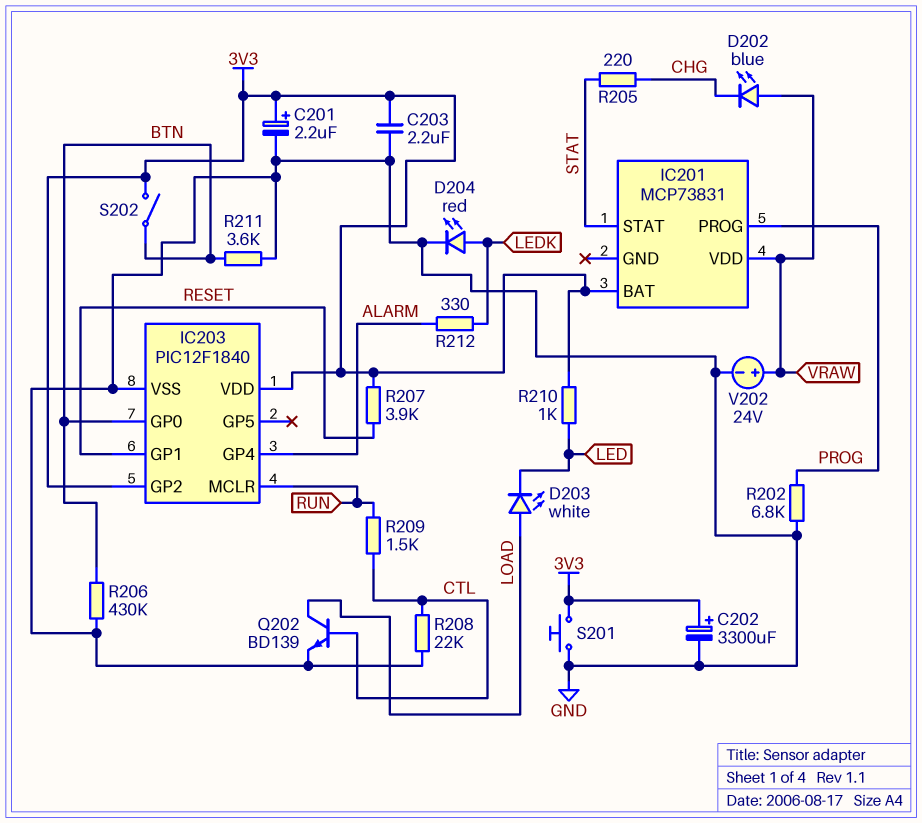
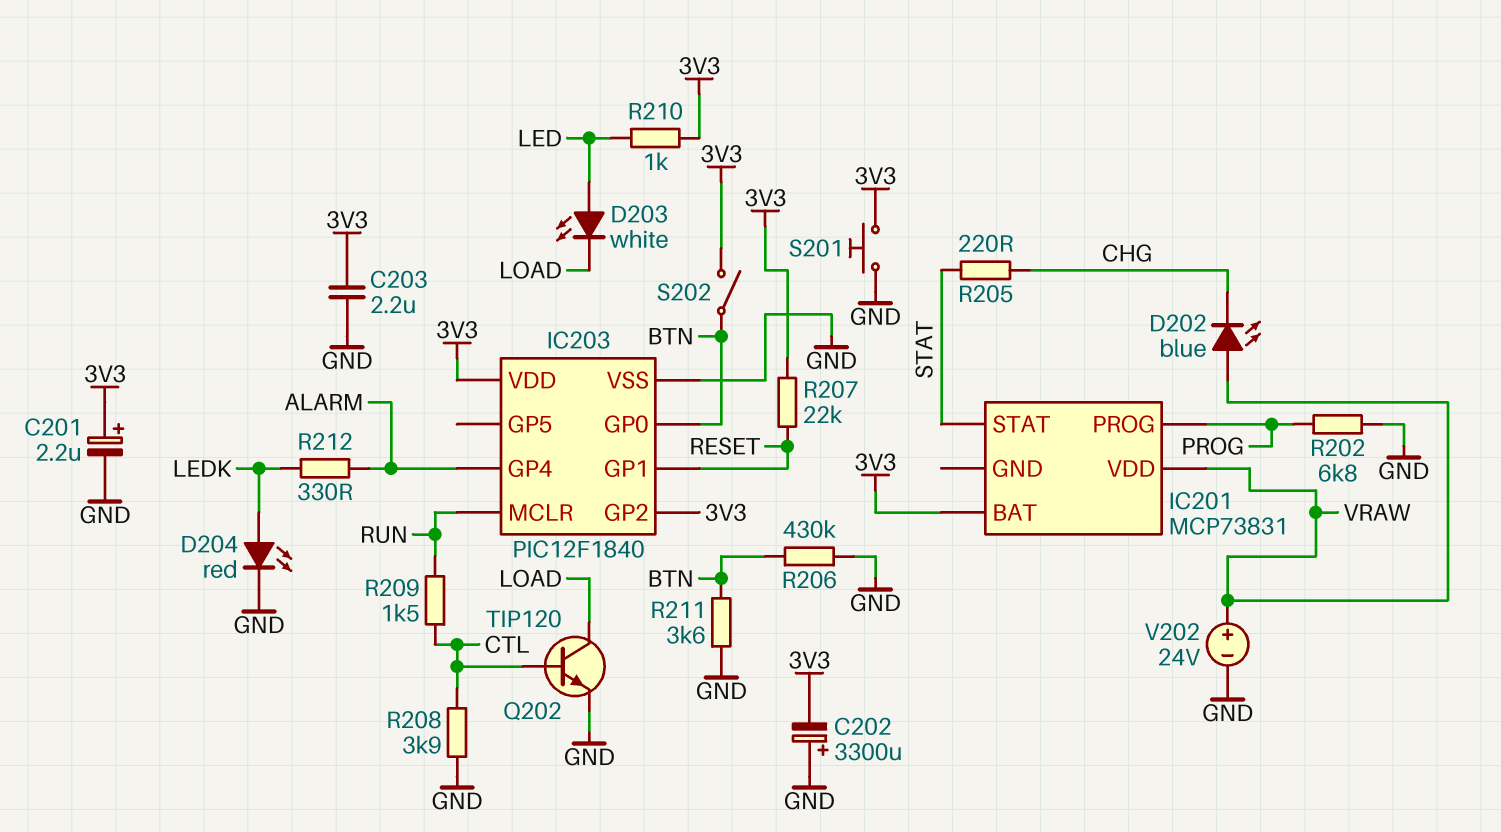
C202: 3300uF (plus 3V3, minus GND) -> 3300uF (plus GND, minus 3V3)
D203: LED white (A LOAD, K LED) -> LED white (A LED, K LOAD)
Q202: NPN BD139 (B CTL, C LOAD, E GND) -> NPN TIP120 (B CTL, C LOAD, E GND)
R207: 3.9k (3V3, RESET) -> 22k (3V3, RESET)
R208: 22k (CTL, GND) -> 3.9k (CTL, GND)

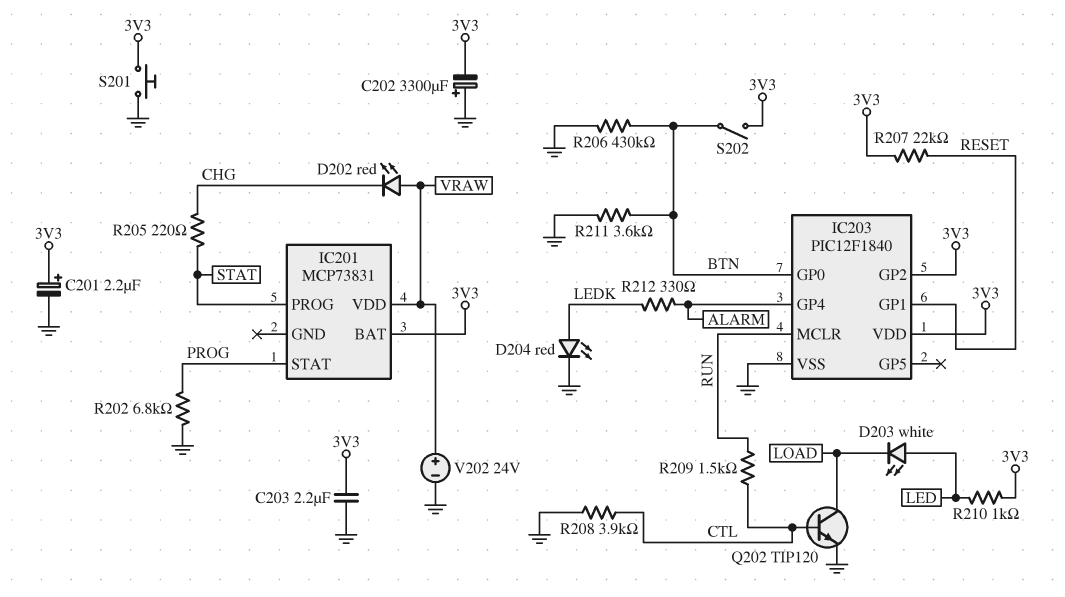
D202: LED blue (A VRAW, K CHG) -> LED red (A VRAW, K CHG)
IC201 pin PROG: PROG -> STAT
IC201 pin STAT: STAT -> PROG

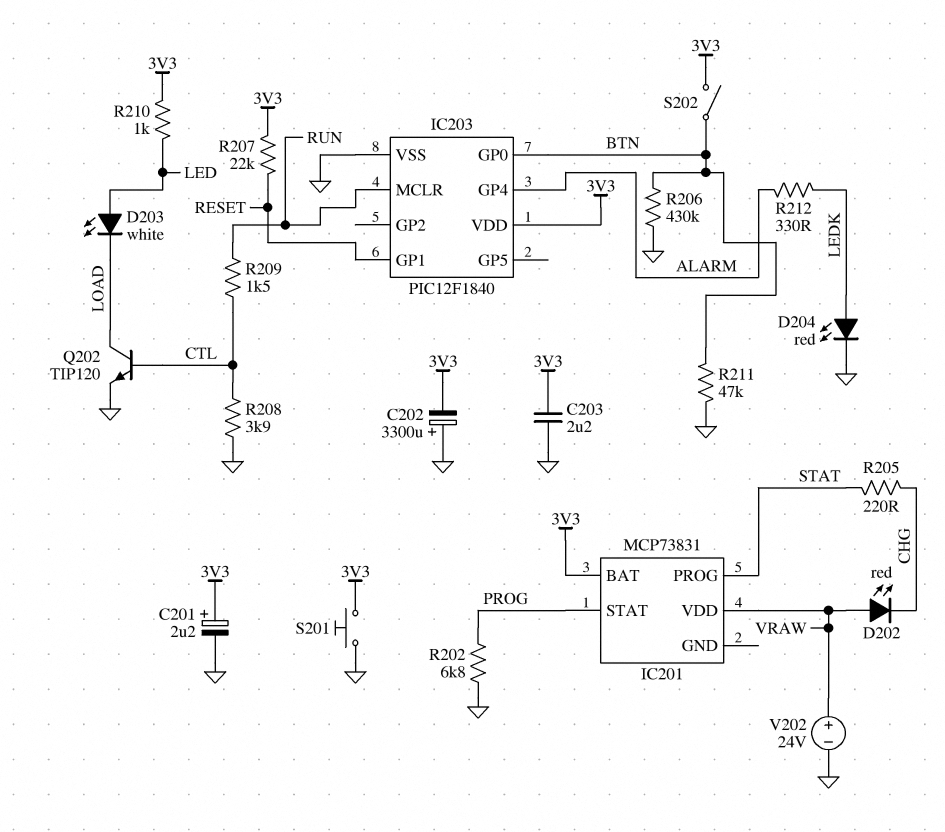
IC203 pin GP2: 3V3 -> none
R211: 3.6k (BTN, GND) -> 47k (BTN, GND)

